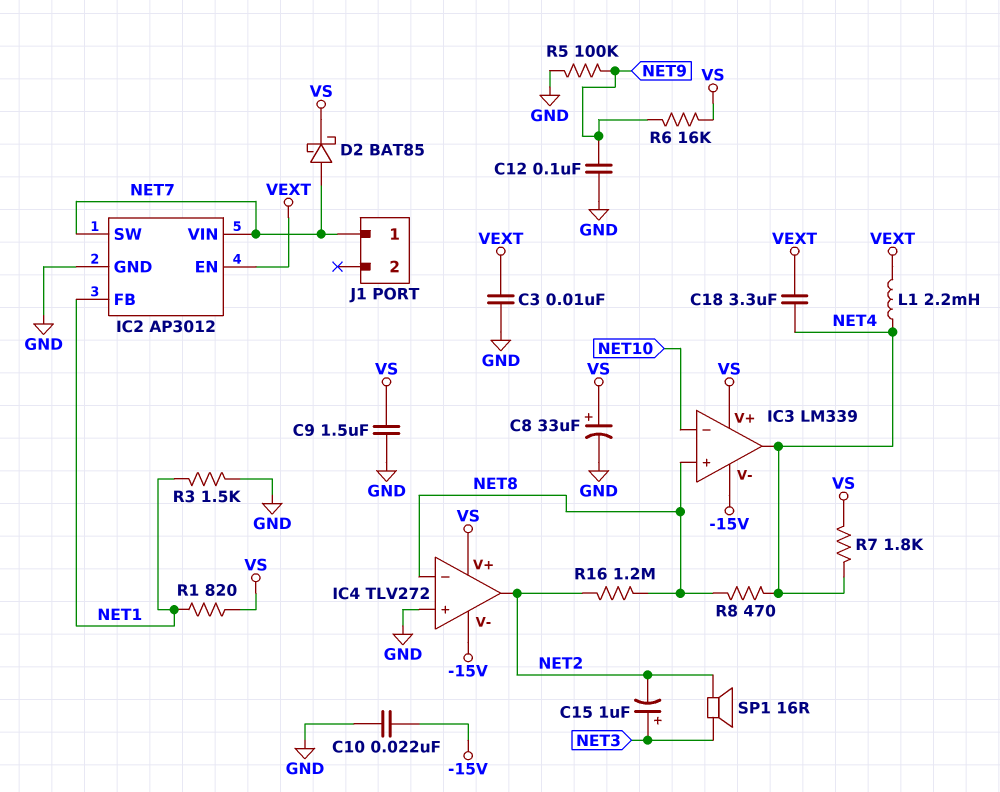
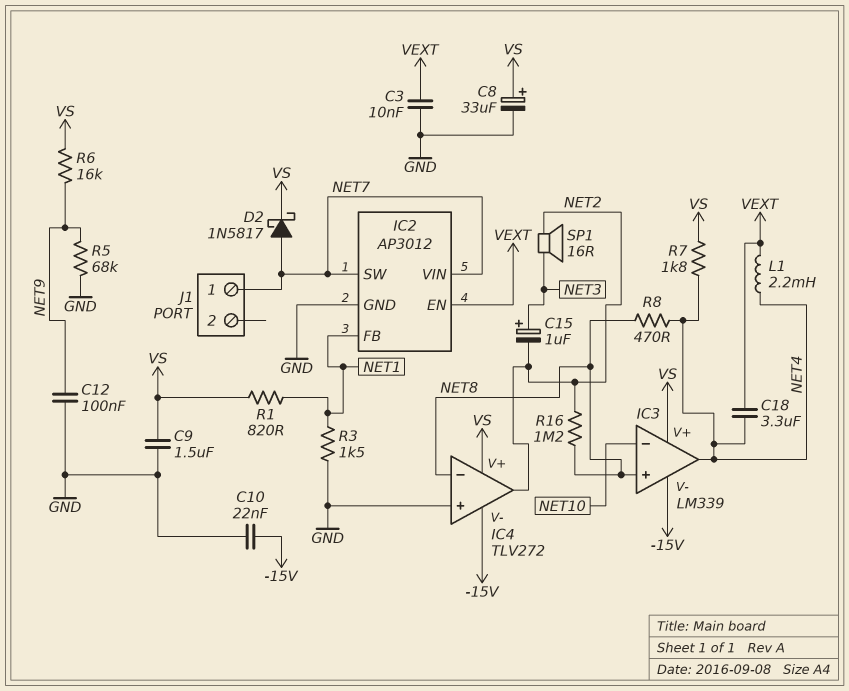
D2: schottky BAT85 (A NET7, K VS) -> schottky 1N5817 (A NET7, K VS)
R5: 100k (GND, NET9) -> 68k (GND, NET9)

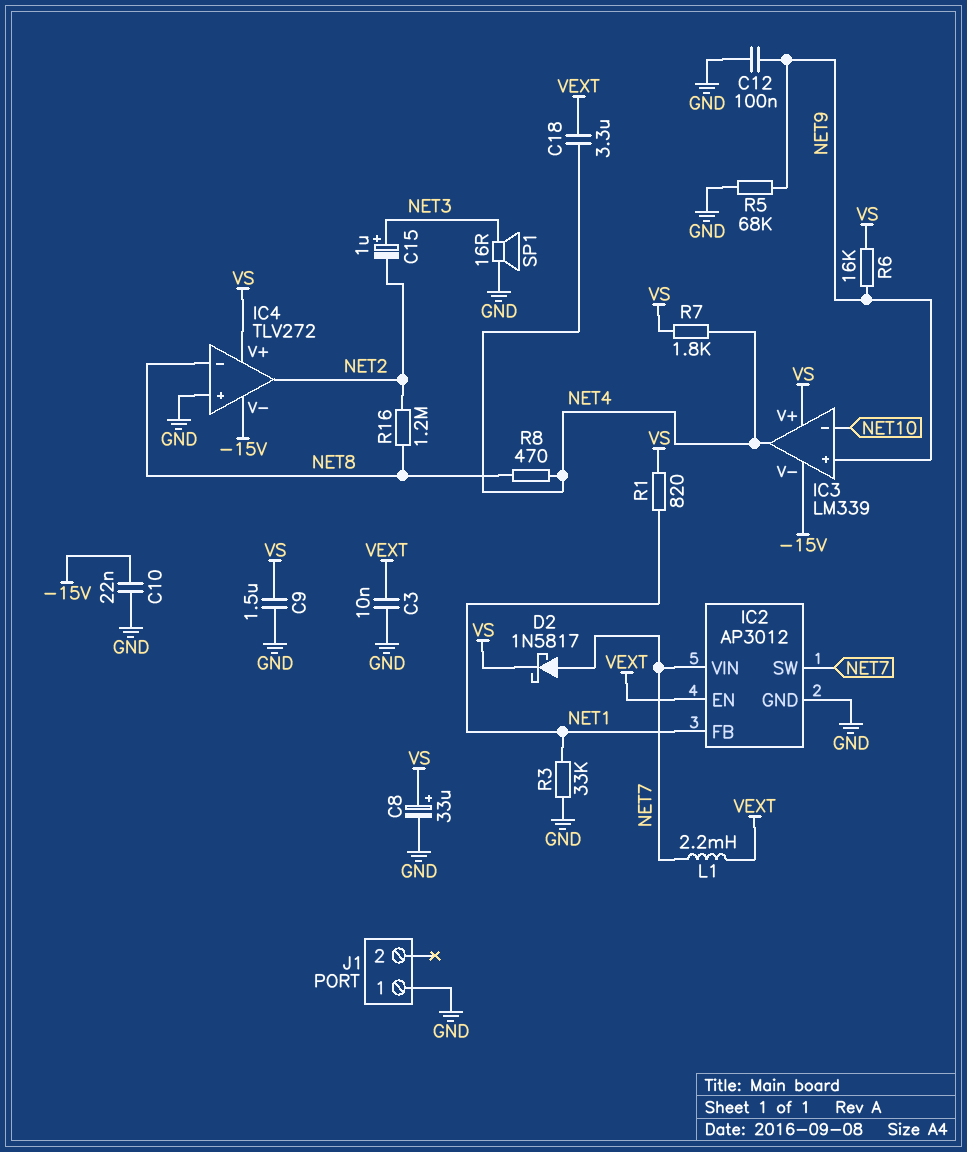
IC3 pin in+: NET8 -> NET9
J1 pin 1: NET7 -> GND
L1: 2.2mH (NET4, VEXT) -> 2.2mH (NET7, VEXT)
R3: 1.5k (GND, NET1) -> 33k (GND, NET1)
SP1: speaker 16R (NET2, NET3) -> speaker 16R (GND, NET3)

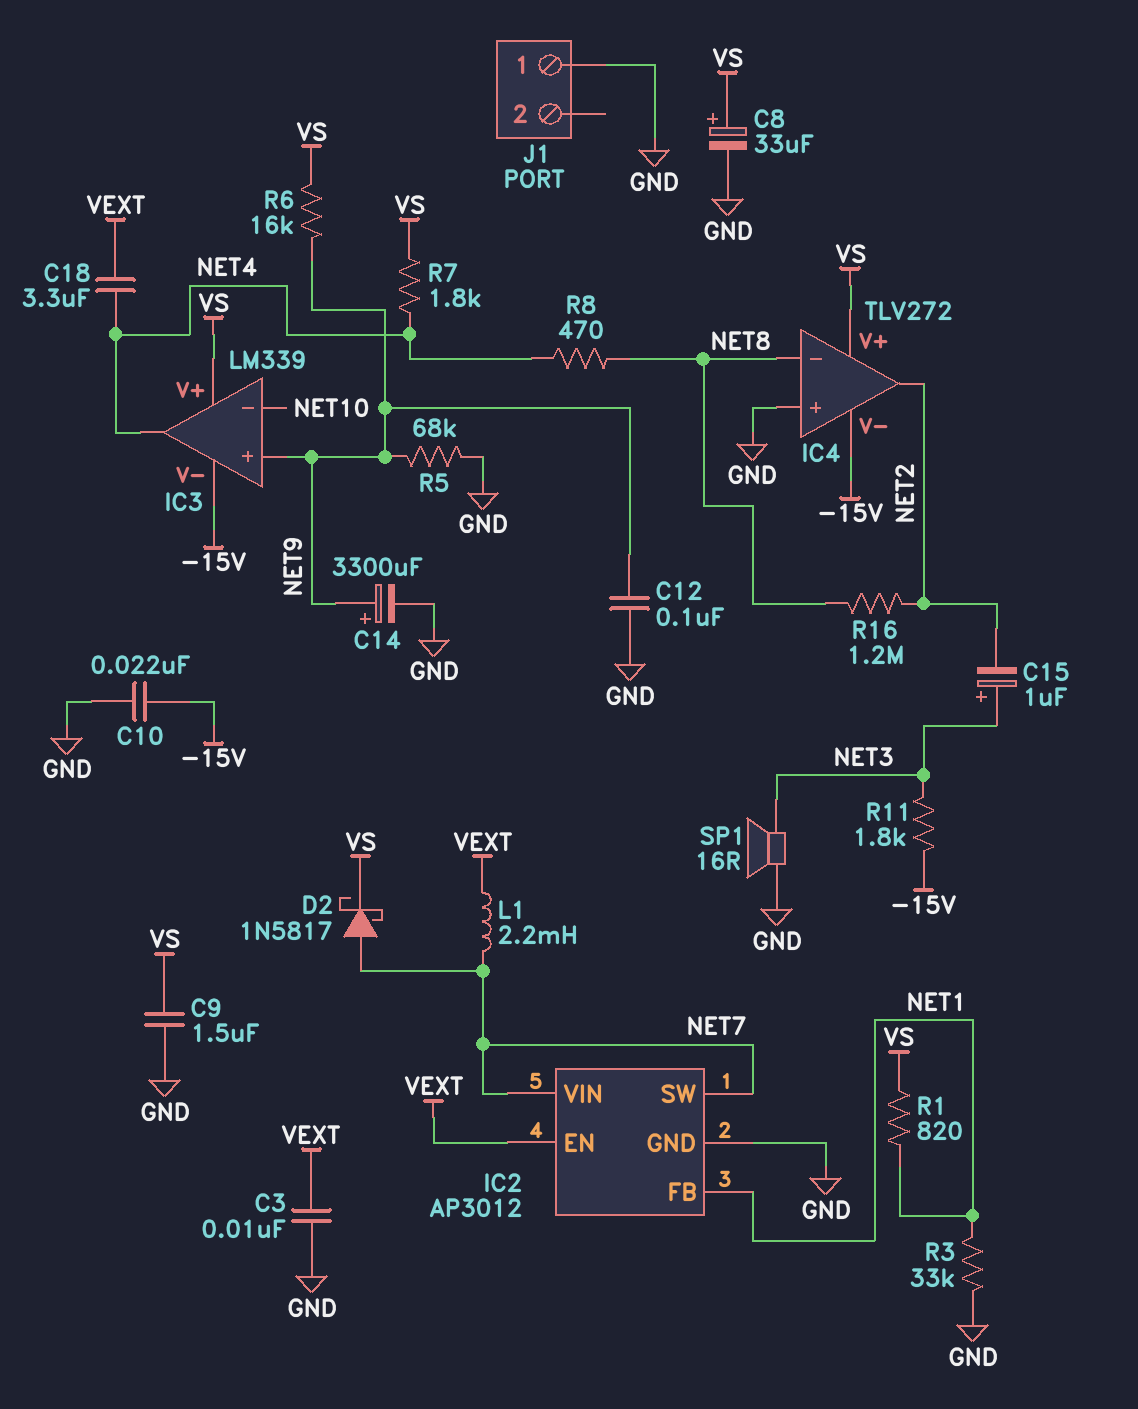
C14: none -> 3300uF (plus NET9, minus GND)
R11: none -> 1.8k (-15V, NET3)

